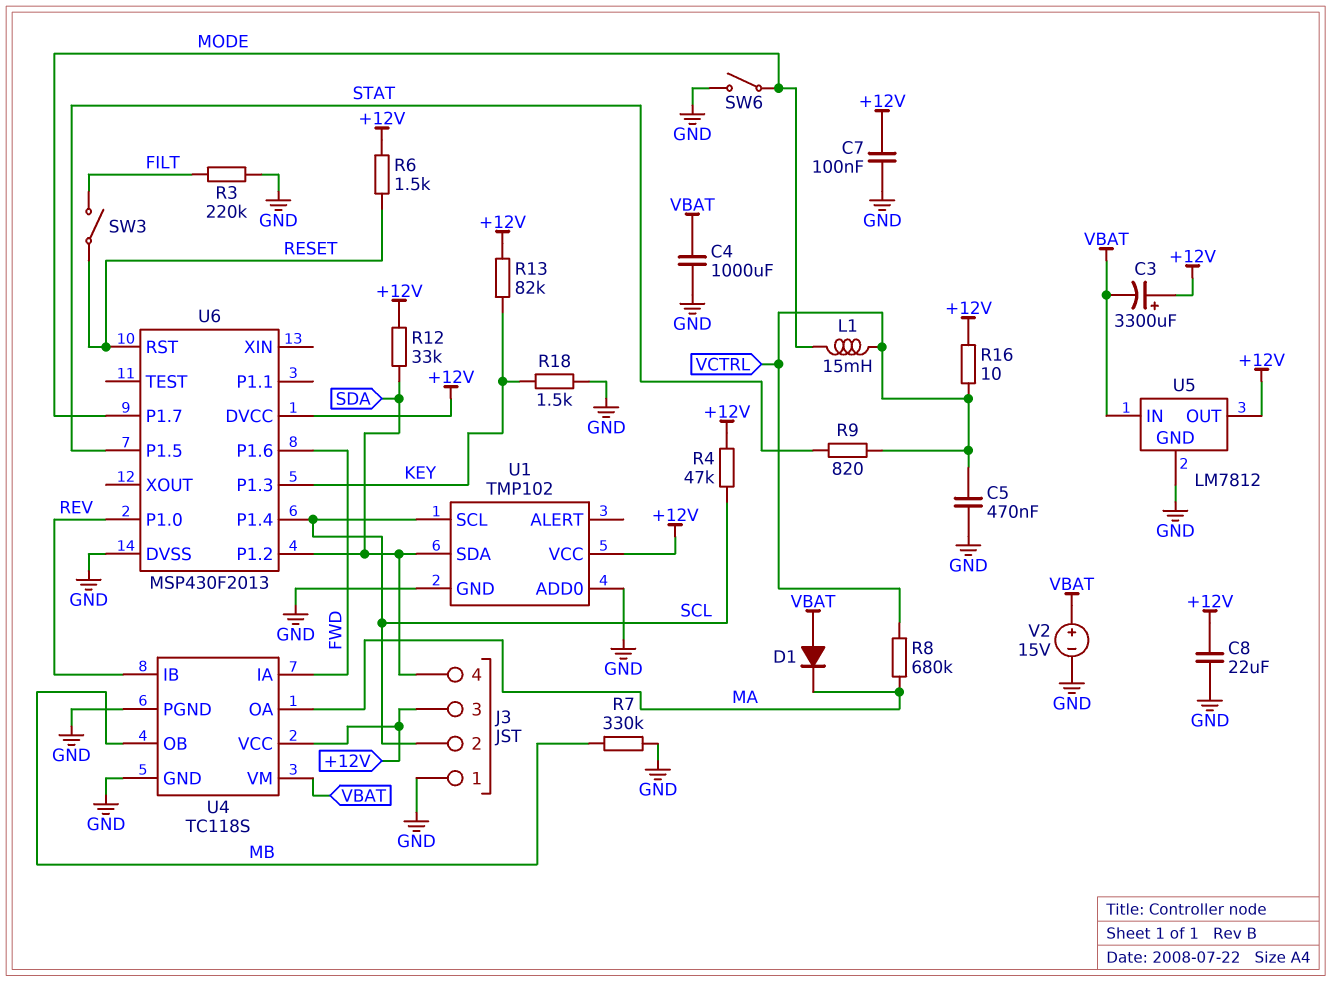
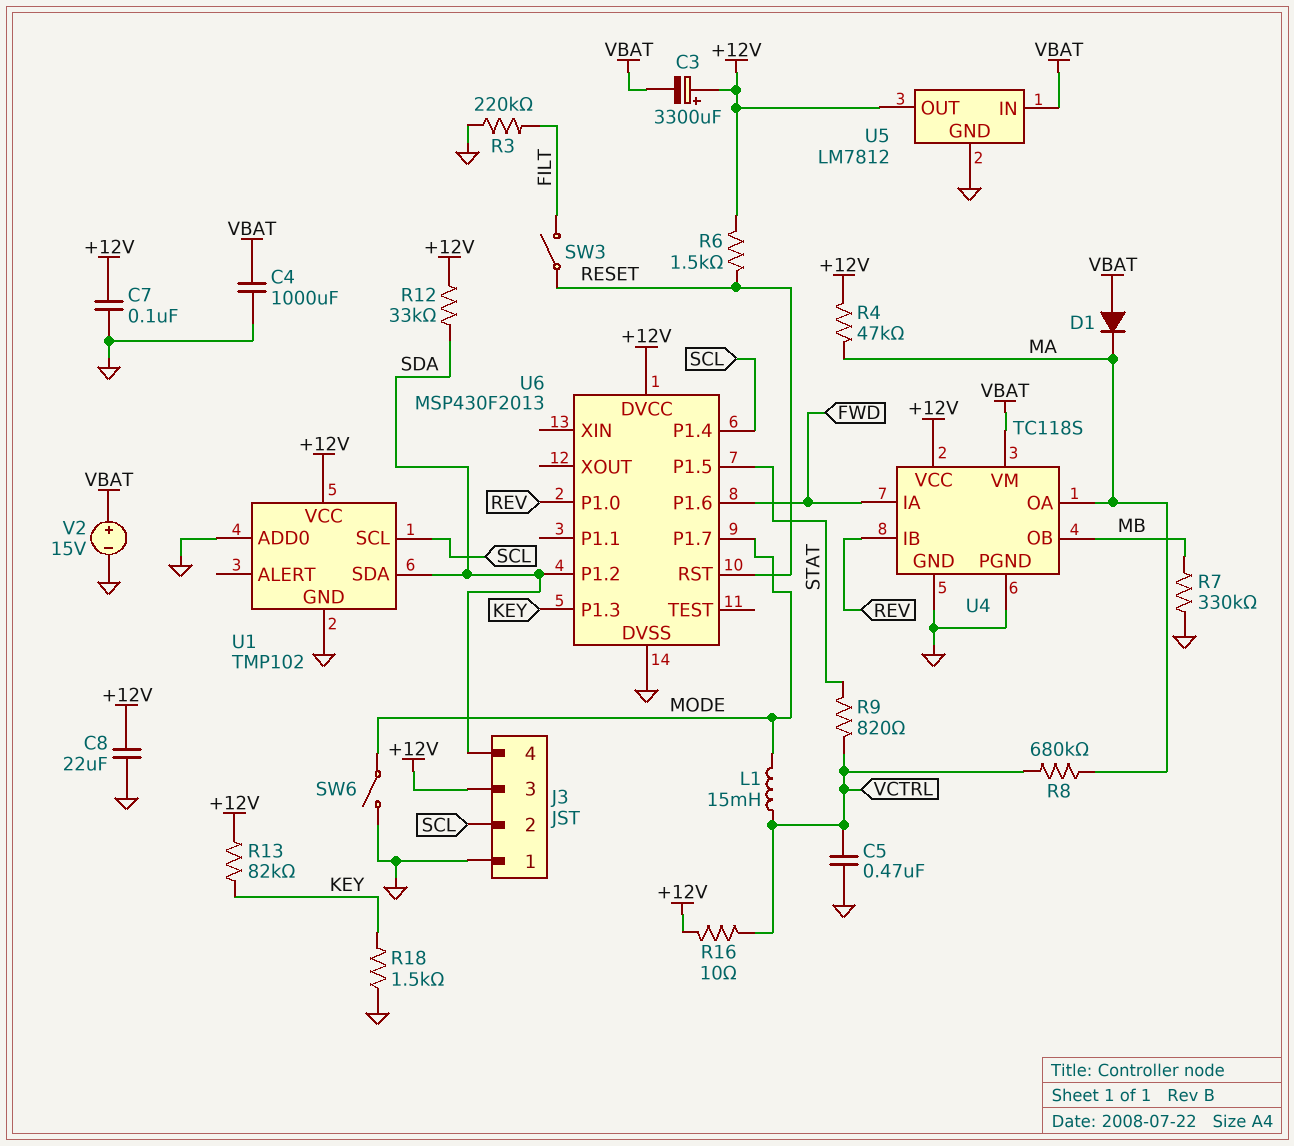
R4: 47k (+12V, SCL) -> 47k (+12V, MA)

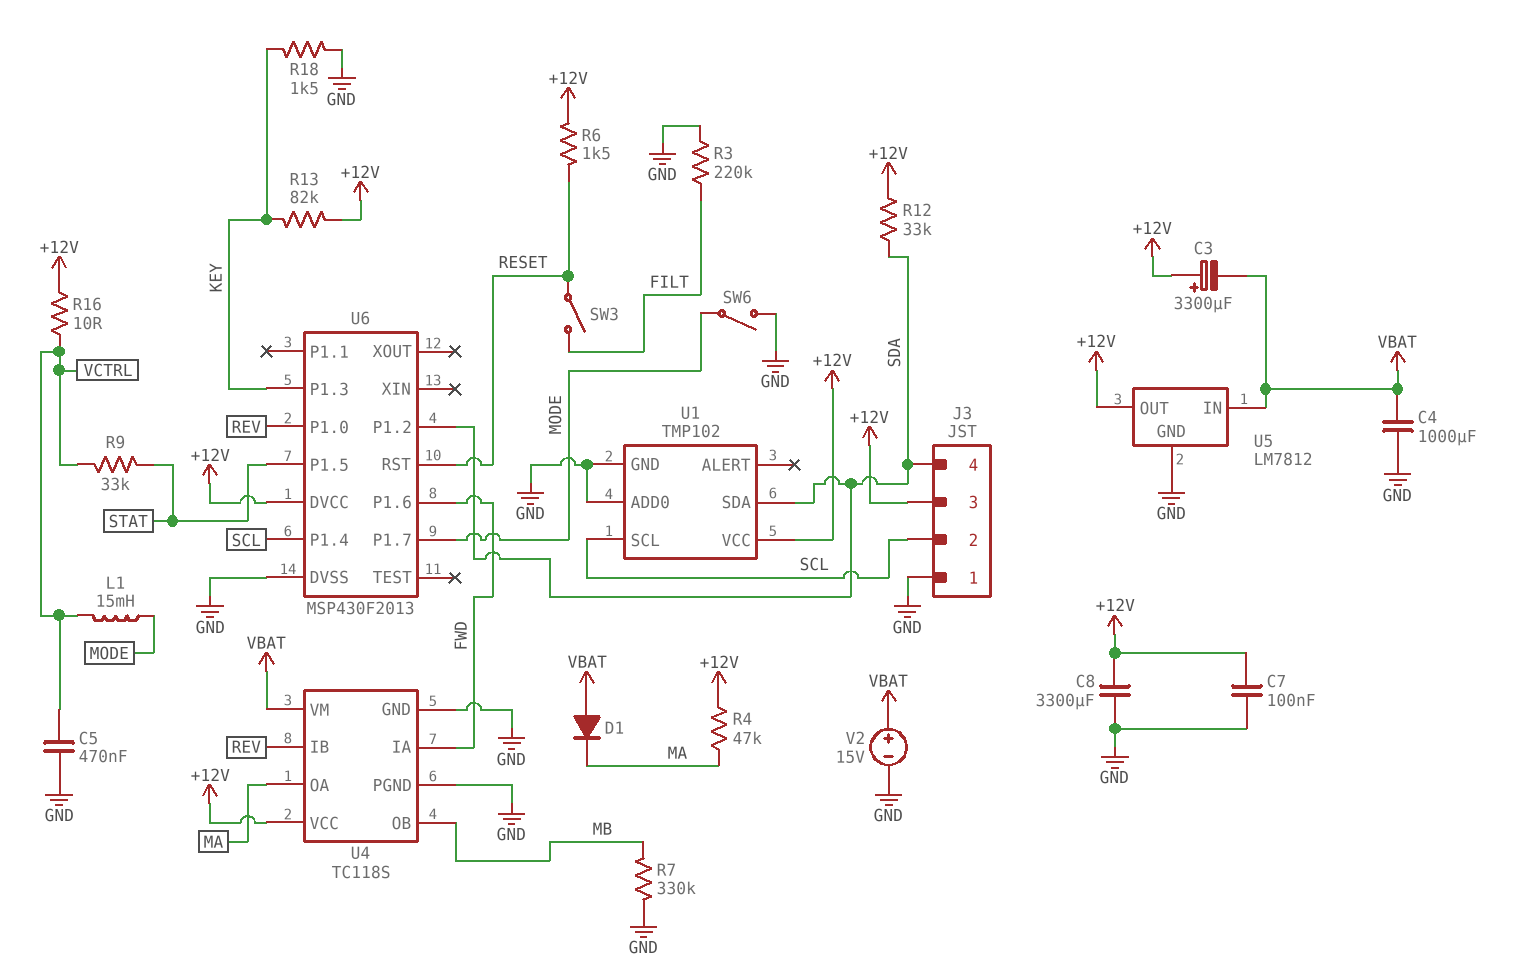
C8: 22uF (+12V, GND) -> 3300uF (+12V, GND)
R8: 680k (MA, VCTRL) -> none
R9: 820 (STAT, VCTRL) -> 33k (STAT, VCTRL)

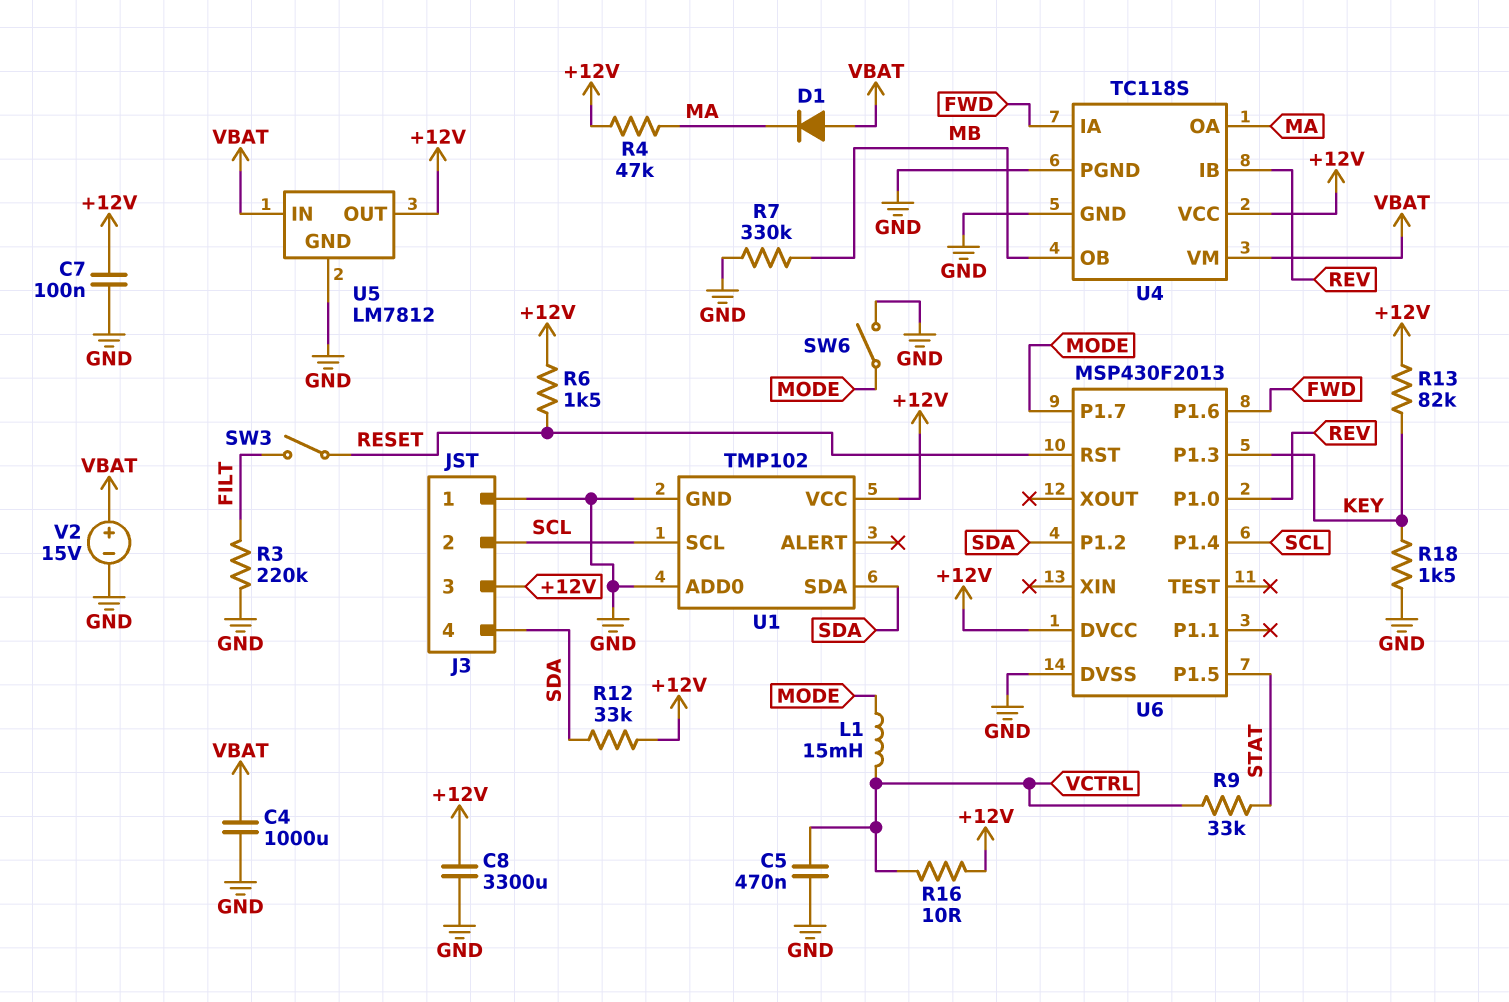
C3: 3300uF (plus +12V, minus VBAT) -> none

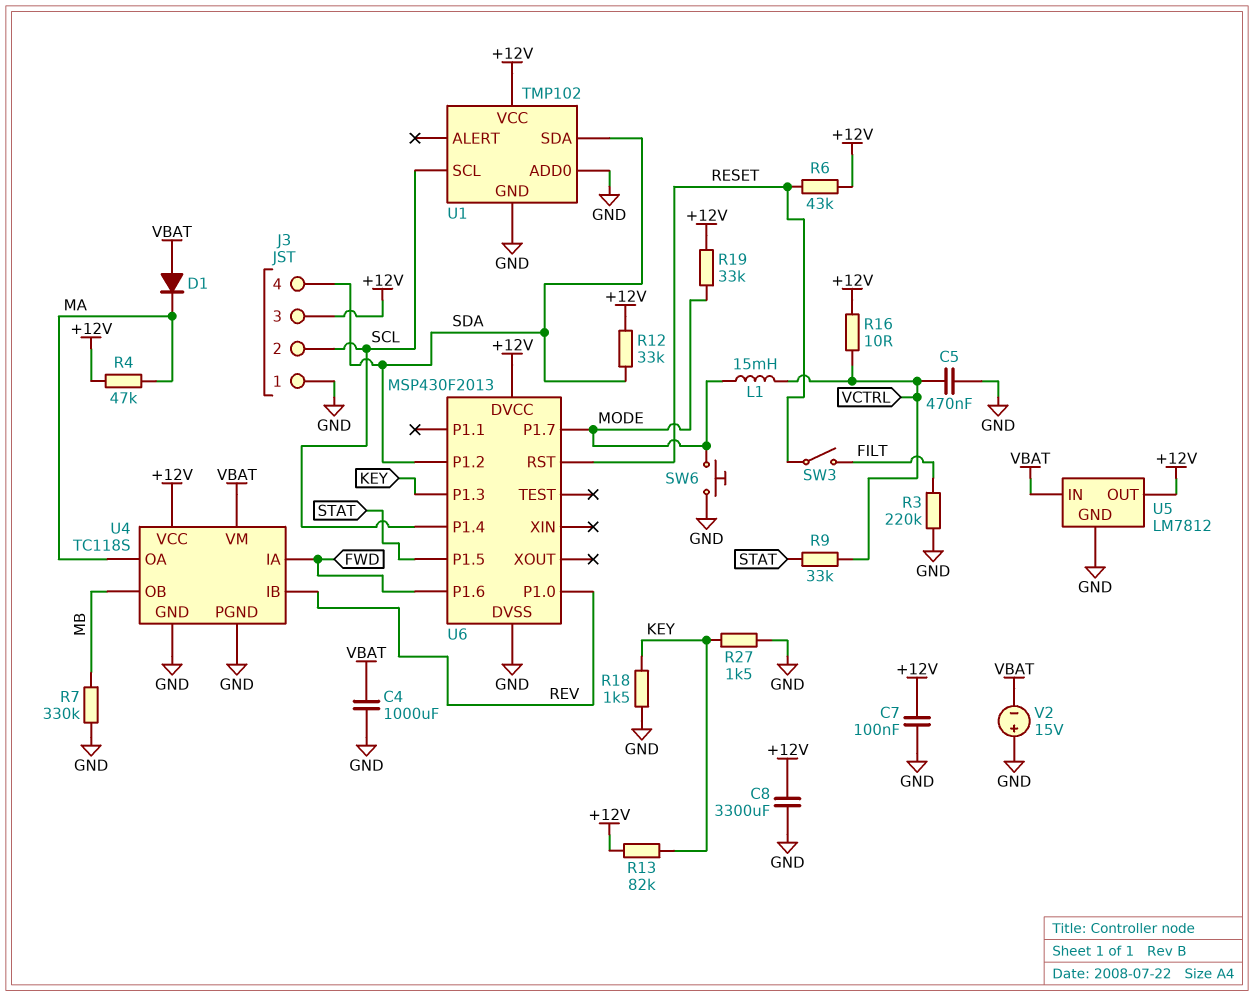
R6: 1.5k (+12V, RESET) -> 43k (+12V, RESET)
R19: none -> 33k (+12V, MODE)
R27: none -> 1.5k (GND, KEY)
SW6: switch (GND, MODE) -> button (GND, MODE)
V2: 15V (plus VBAT, minus GND) -> 15V (plus GND, minus VBAT)

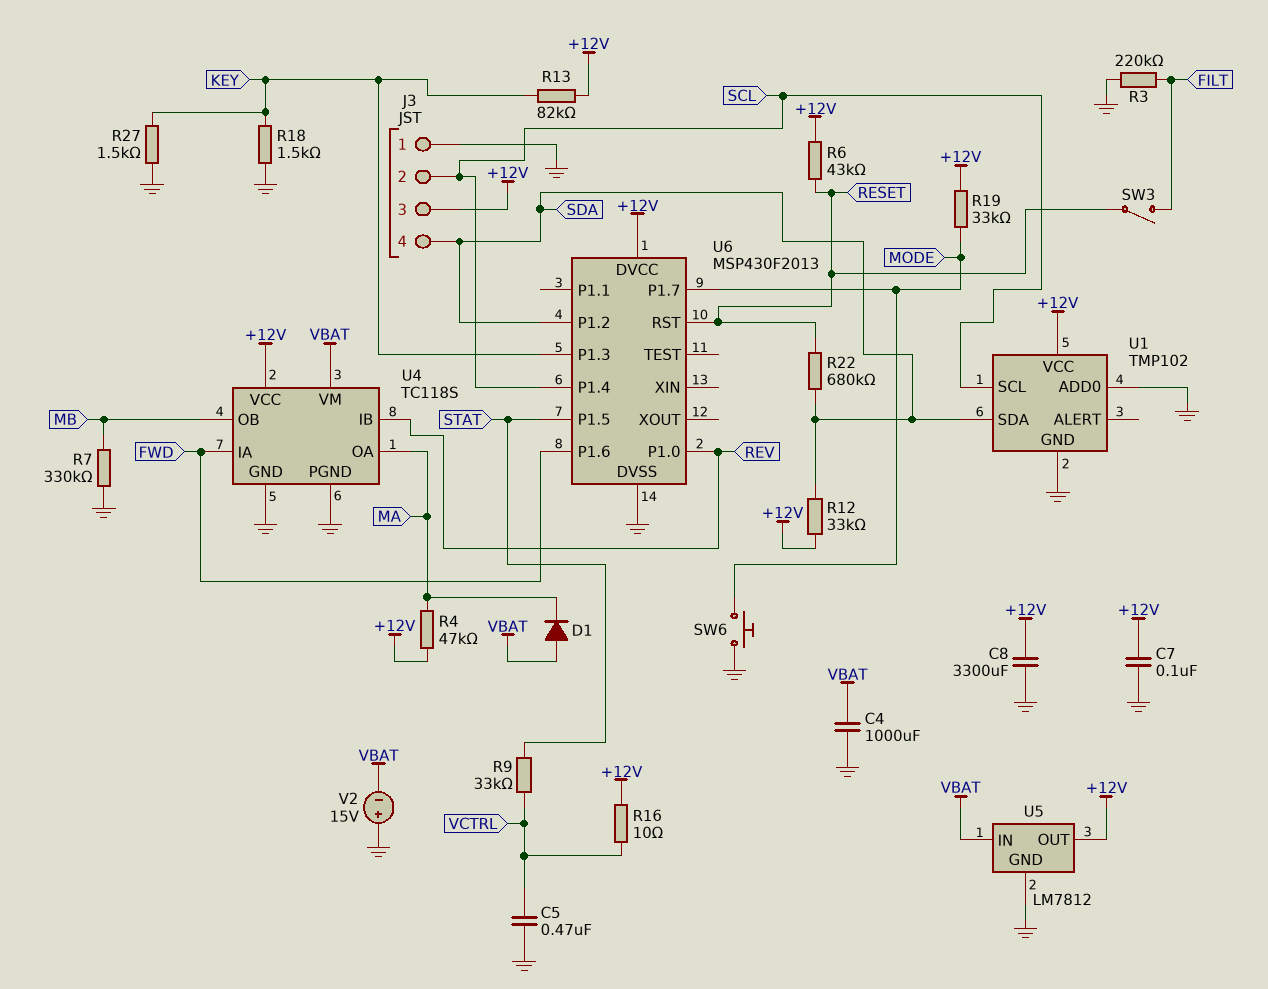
L1: 15mH (MODE, VCTRL) -> none
R22: none -> 680k (RESET, SDA)

